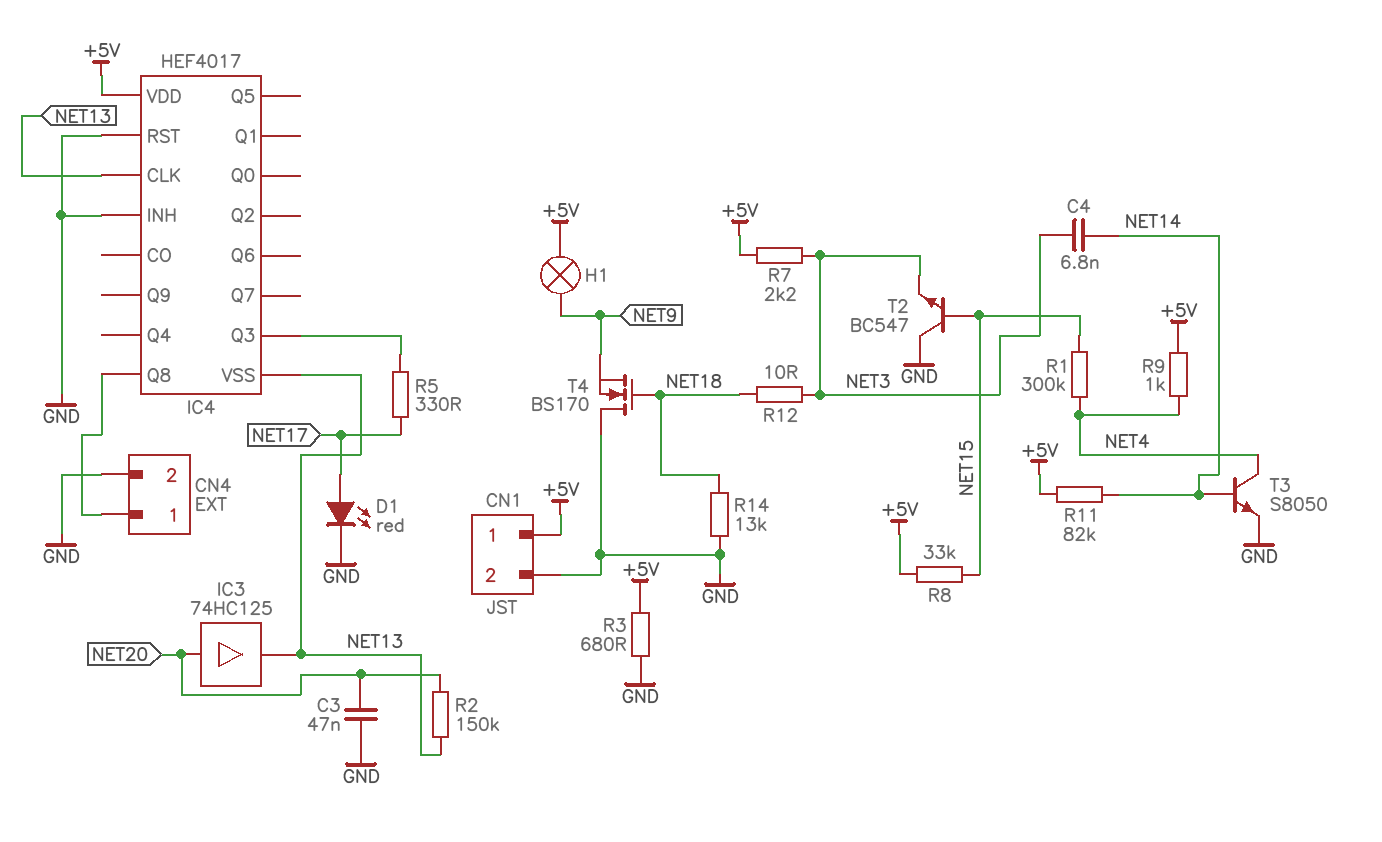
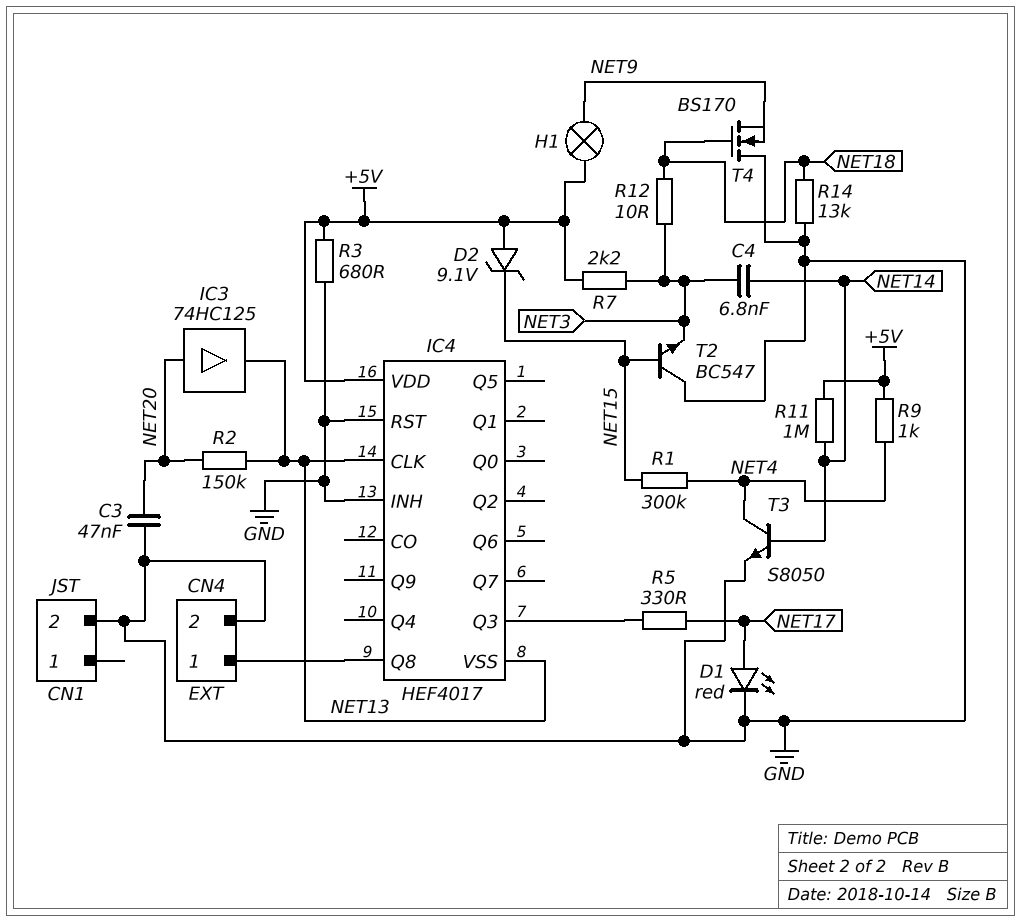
CN1 pin 1: +5V -> none
D2: none -> zener 9.1V (A +5V, K NET15)
R8: 33k (+5V, NET15) -> none
R11: 82k (+5V, NET14) -> 1M (+5V, NET14)

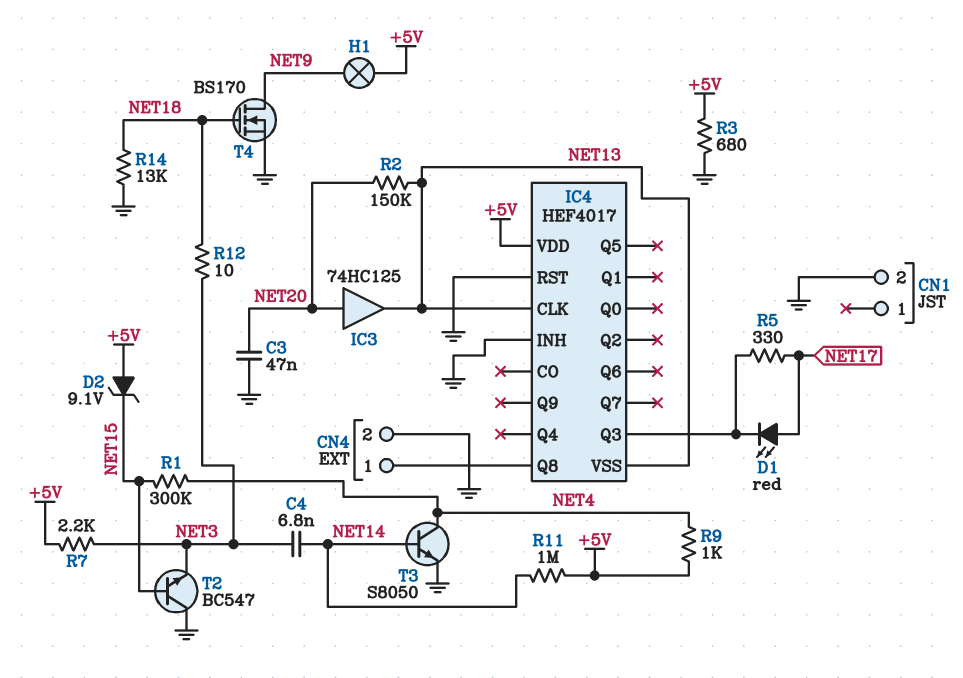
D1: LED red (A NET17, K GND) -> LED red (A NET17, K IC4/Q3)
T4: NMOS BS170 (G NET18, D GND, S NET9) -> NMOS BS170 (G NET18, D NET9, S GND)

